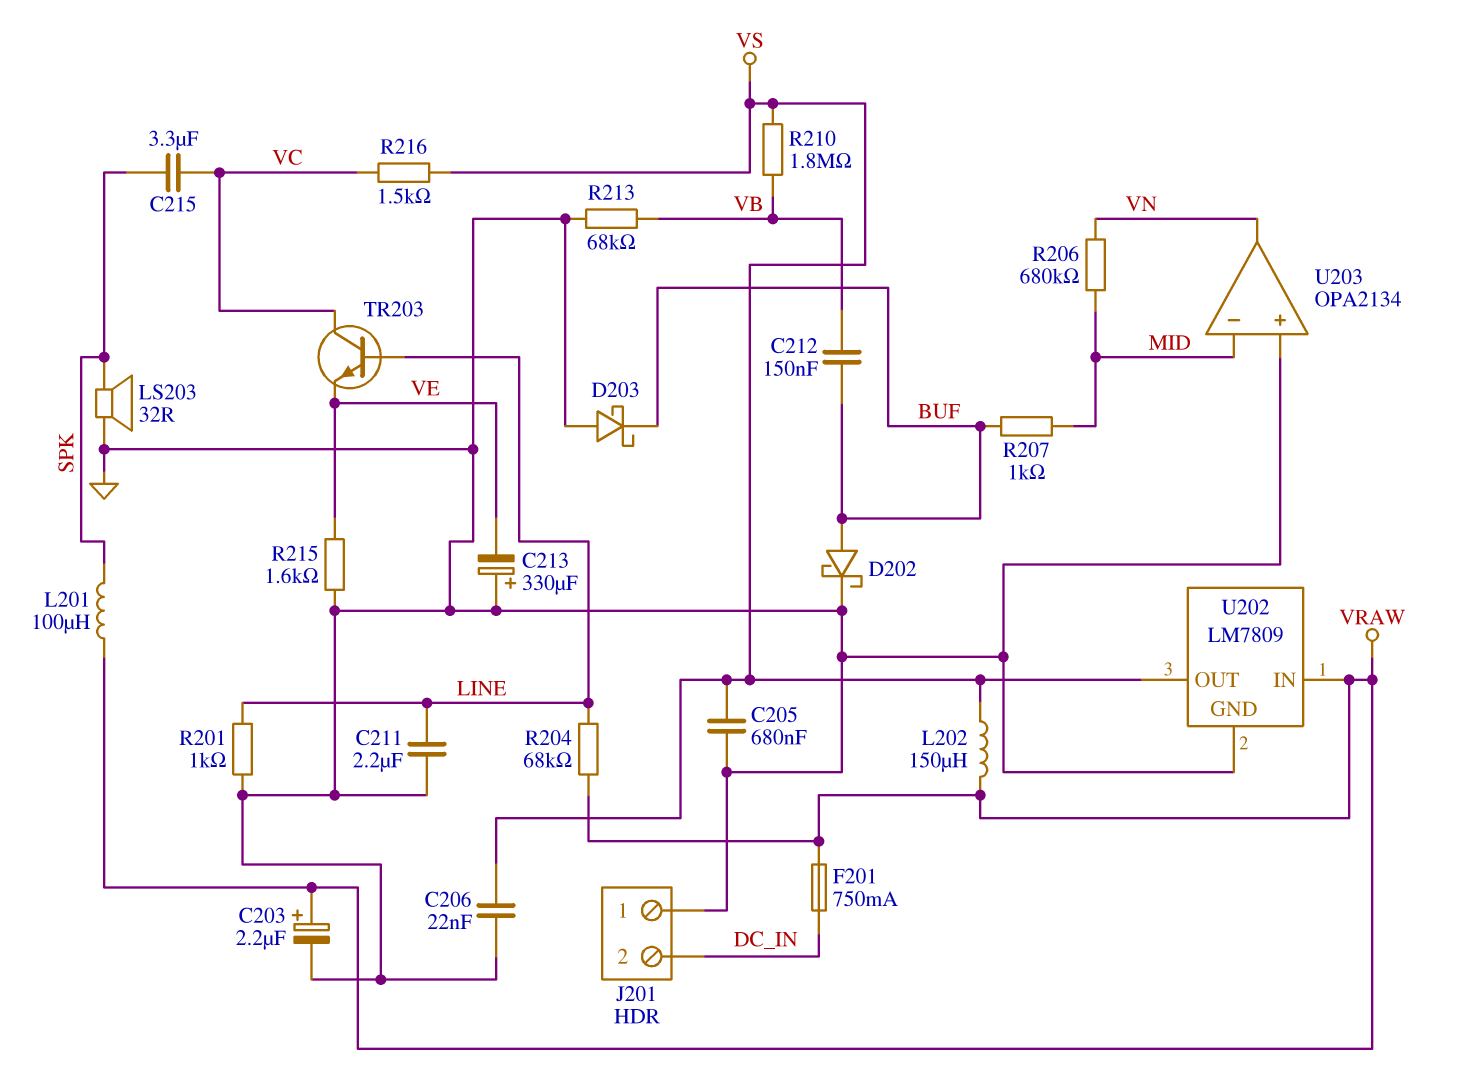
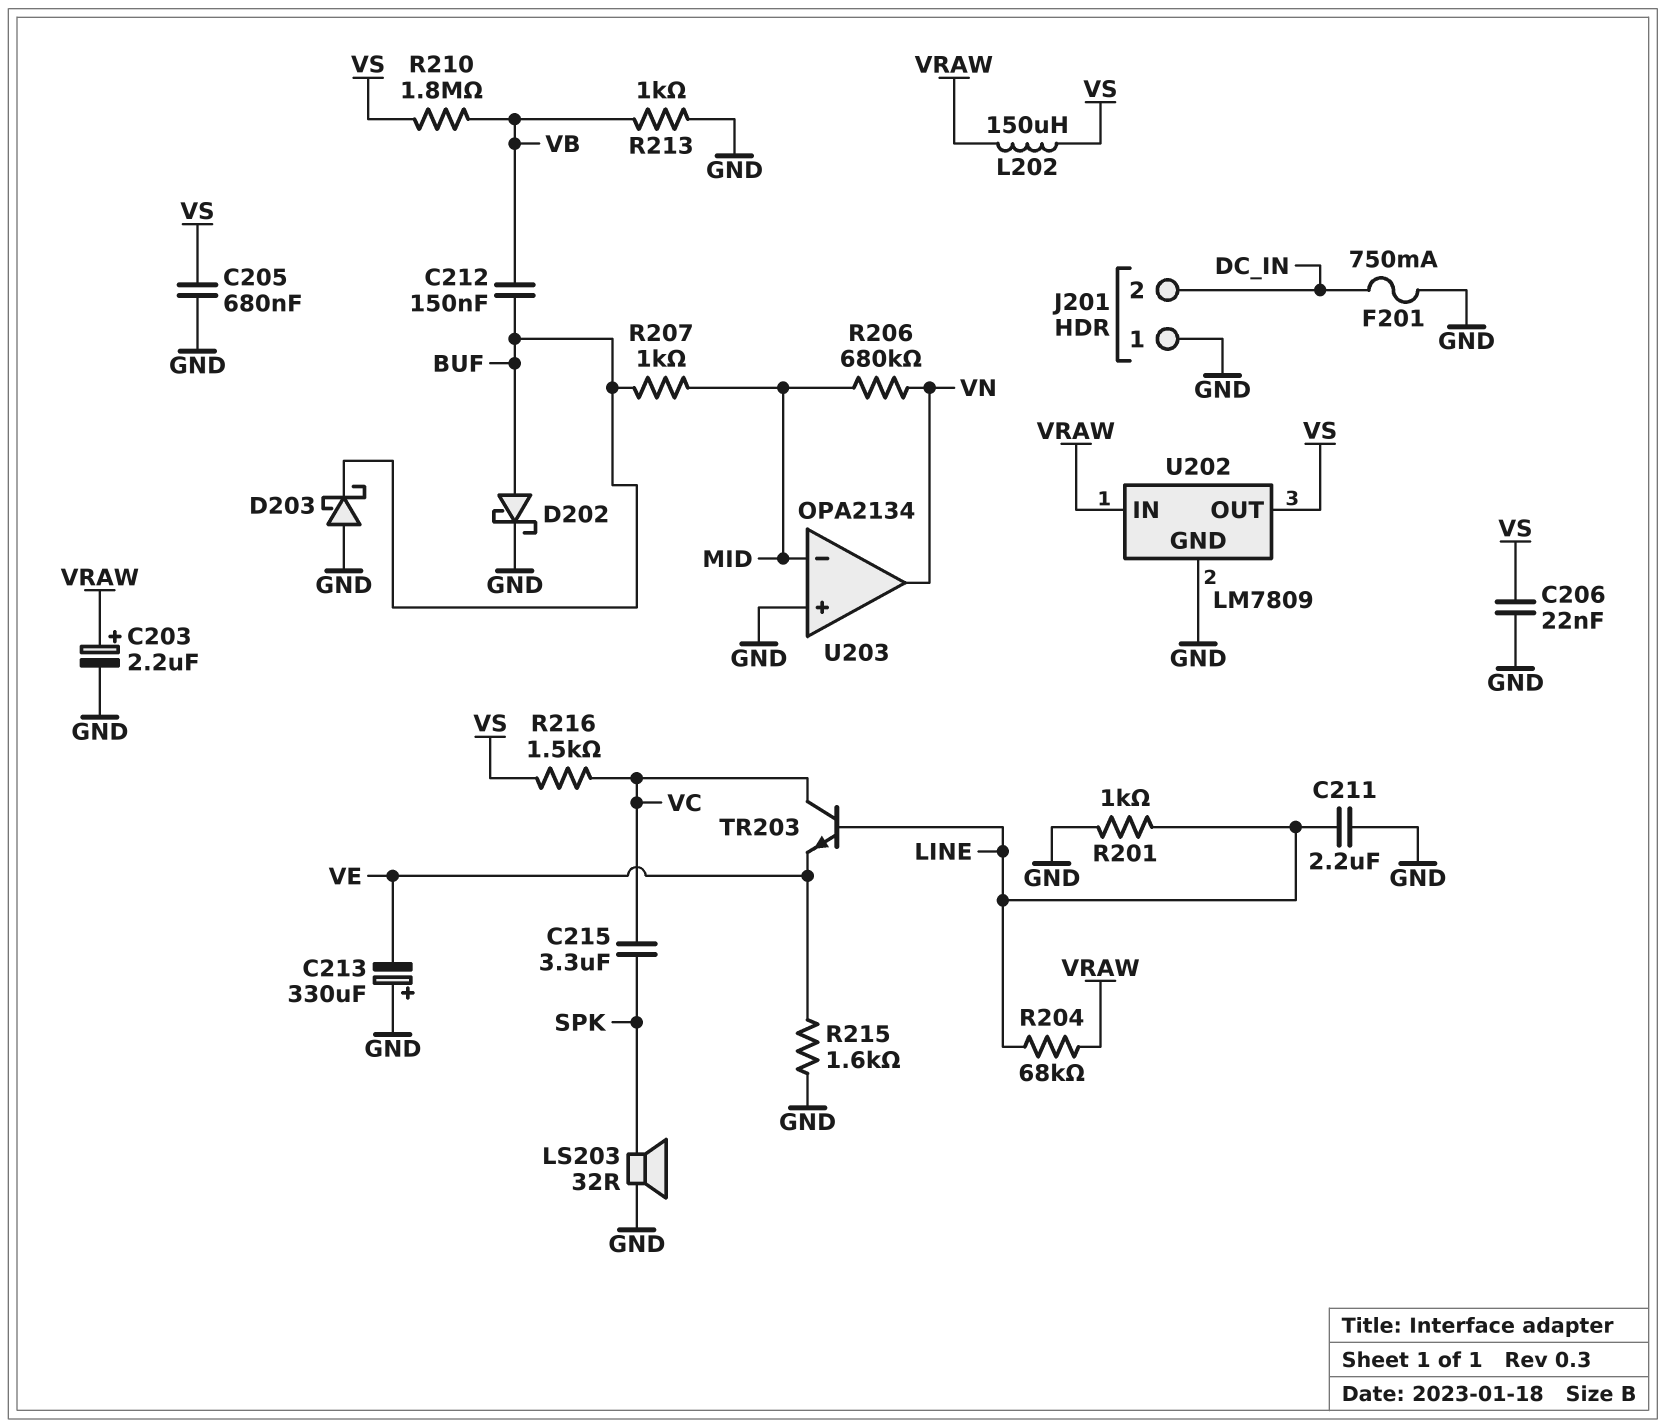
F201: 750mA (DC_IN, VRAW) -> 750mA (DC_IN, GND)
L201: 100uH (SPK, VRAW) -> none
R213: 68k (GND, VB) -> 1k (GND, VB)

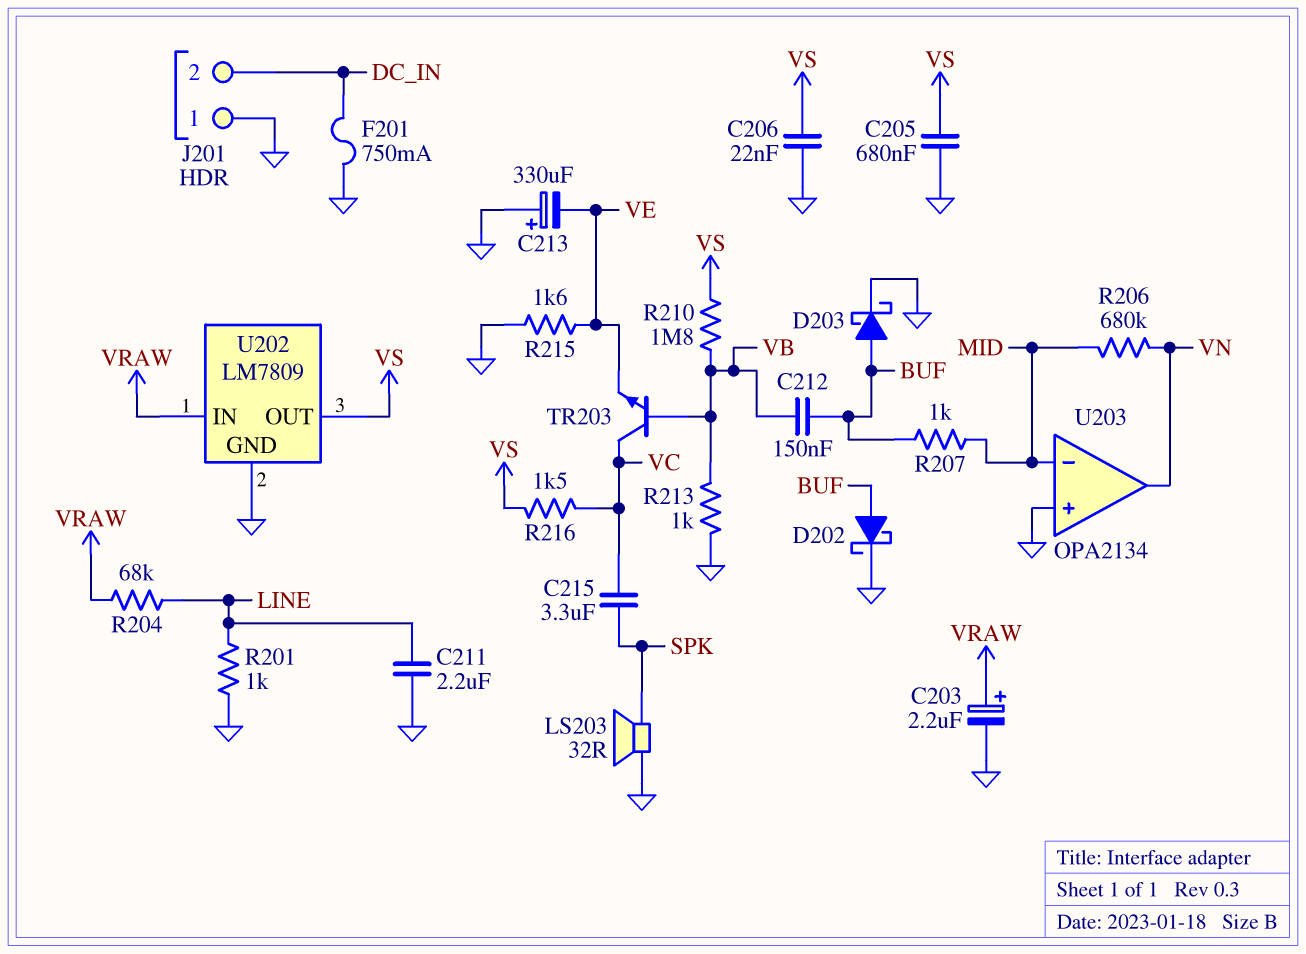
D203: schottky (A GND, K BUF) -> schottky (A BUF, K GND)
L202: 150uH (VRAW, VS) -> none
TR203: NPN (B LINE, C VC, E VE) -> NPN (B VB, C VC, E VE)

